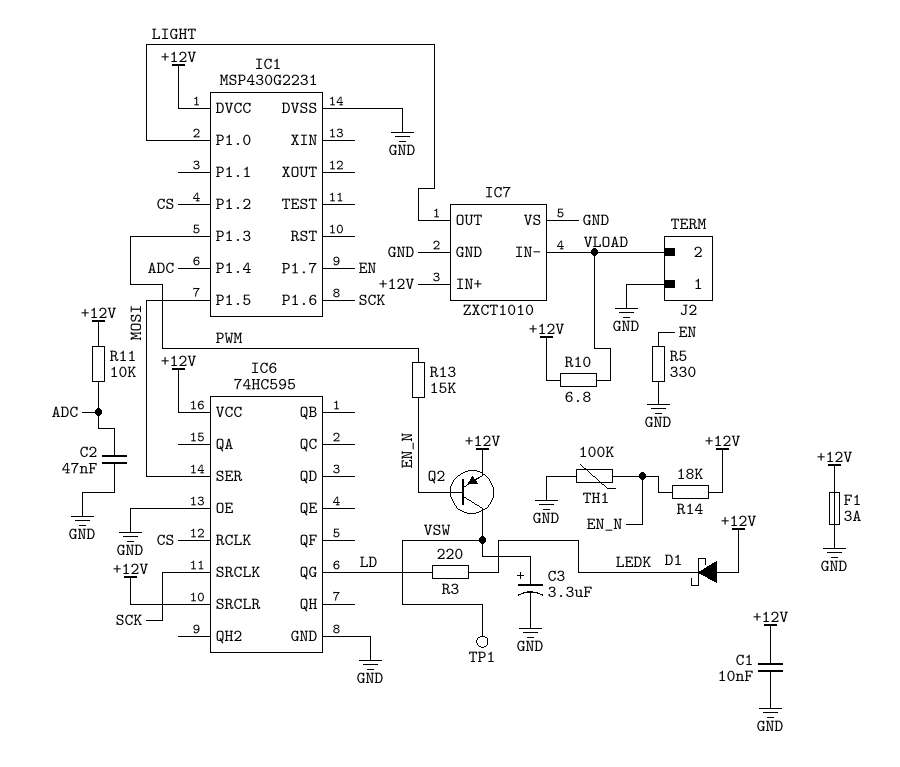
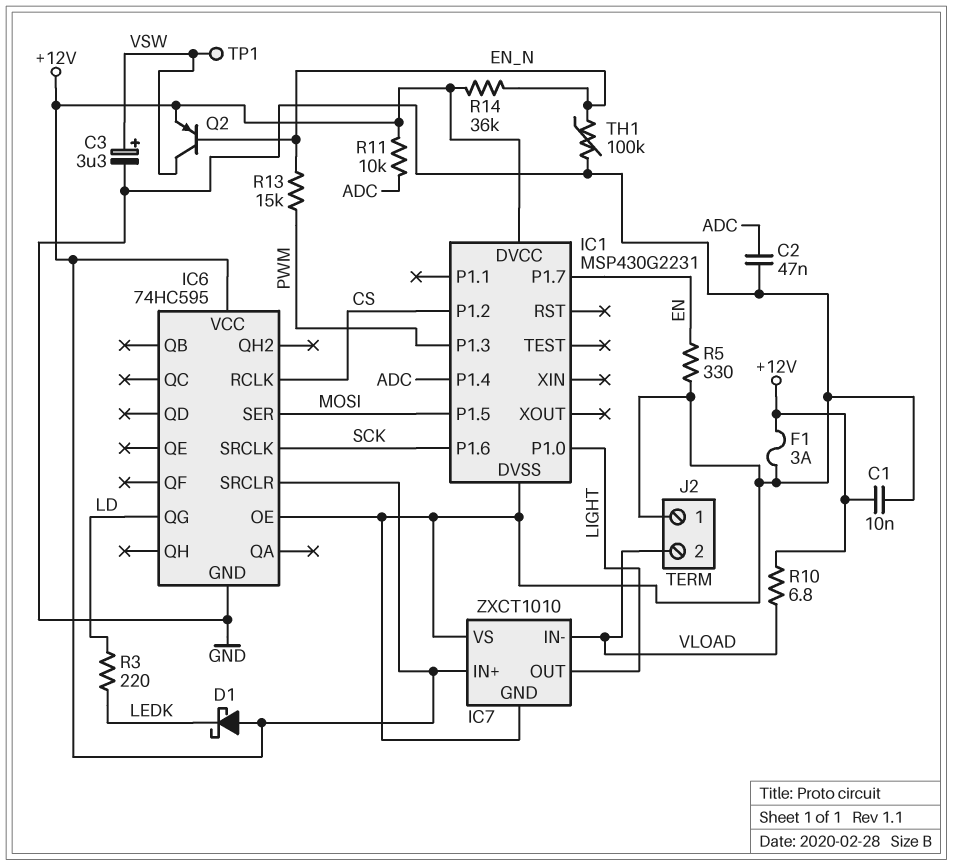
R14: 18k (+12V, EN_N) -> 36k (+12V, EN_N)

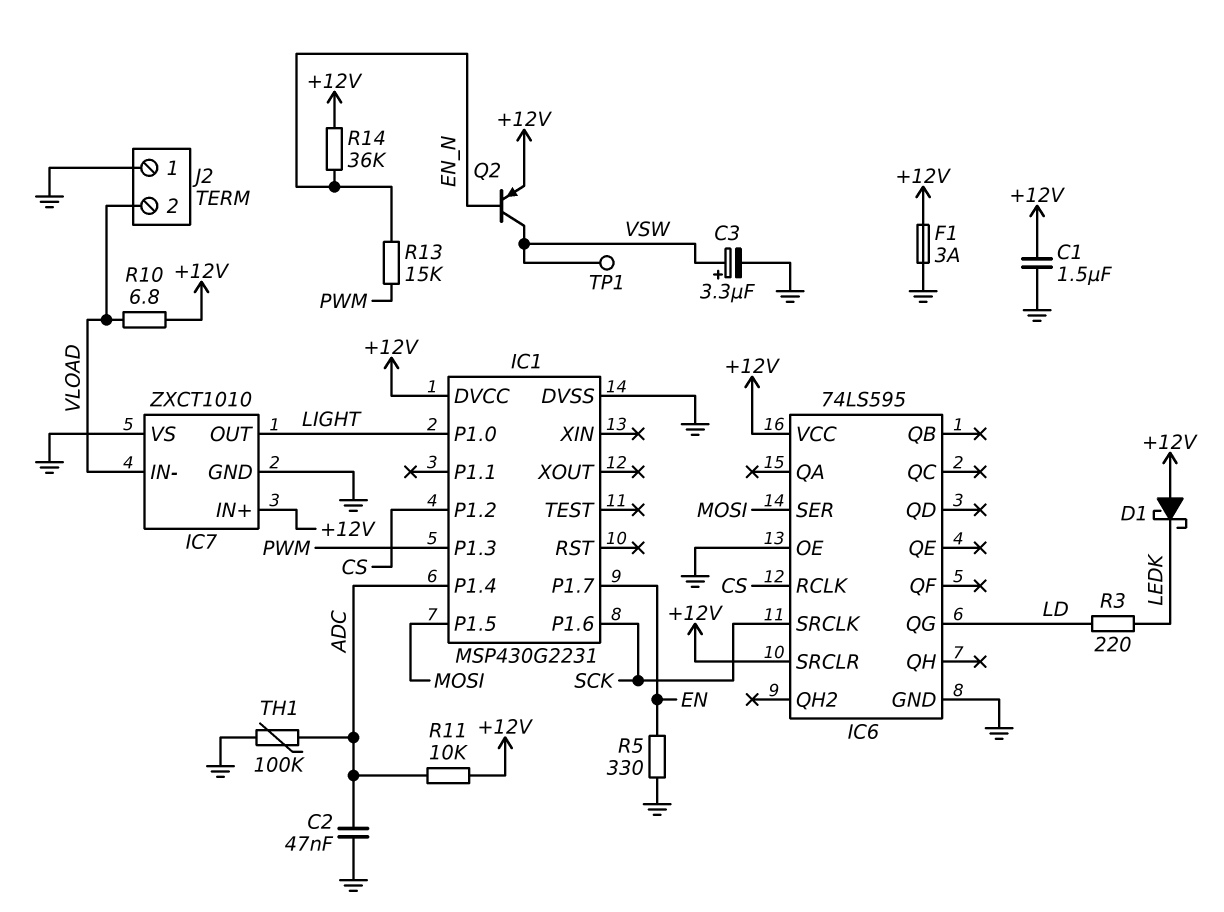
C1: 10nF (+12V, GND) -> 1.5uF (+12V, GND)
IC6: 74HC595 -> 74LS595
TH1: 100k (EN_N, GND) -> 100k (ADC, GND)

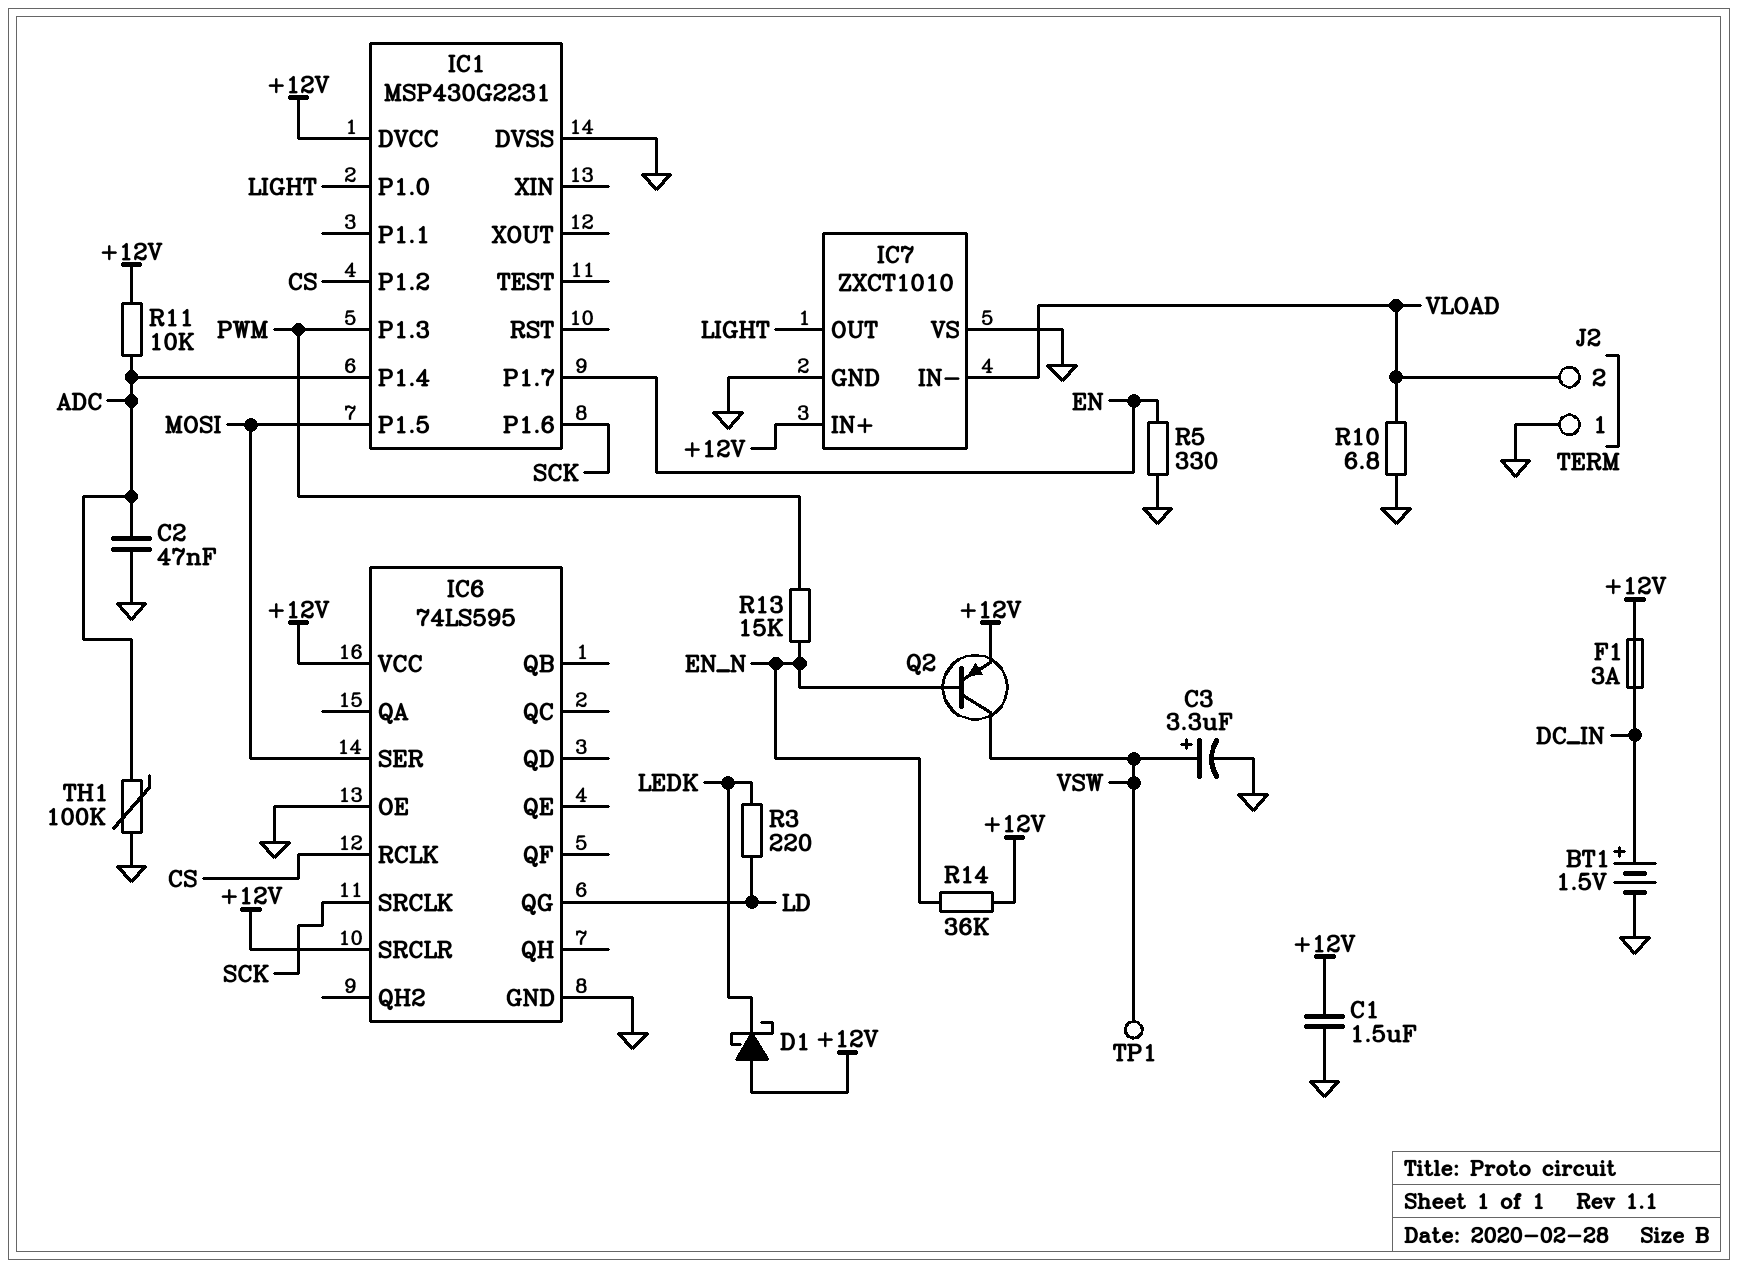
BT1: none -> 1.5V (plus DC_IN, minus GND)
F1: 3A (+12V, GND) -> 3A (+12V, DC_IN)
R10: 6.8 (+12V, VLOAD) -> 6.8 (GND, VLOAD)

